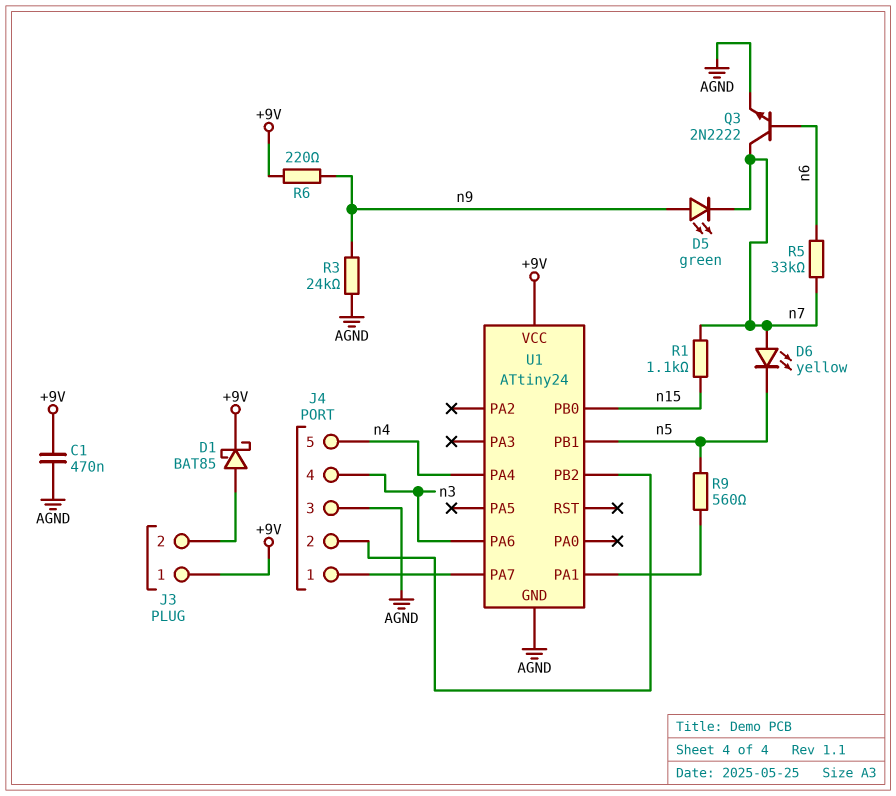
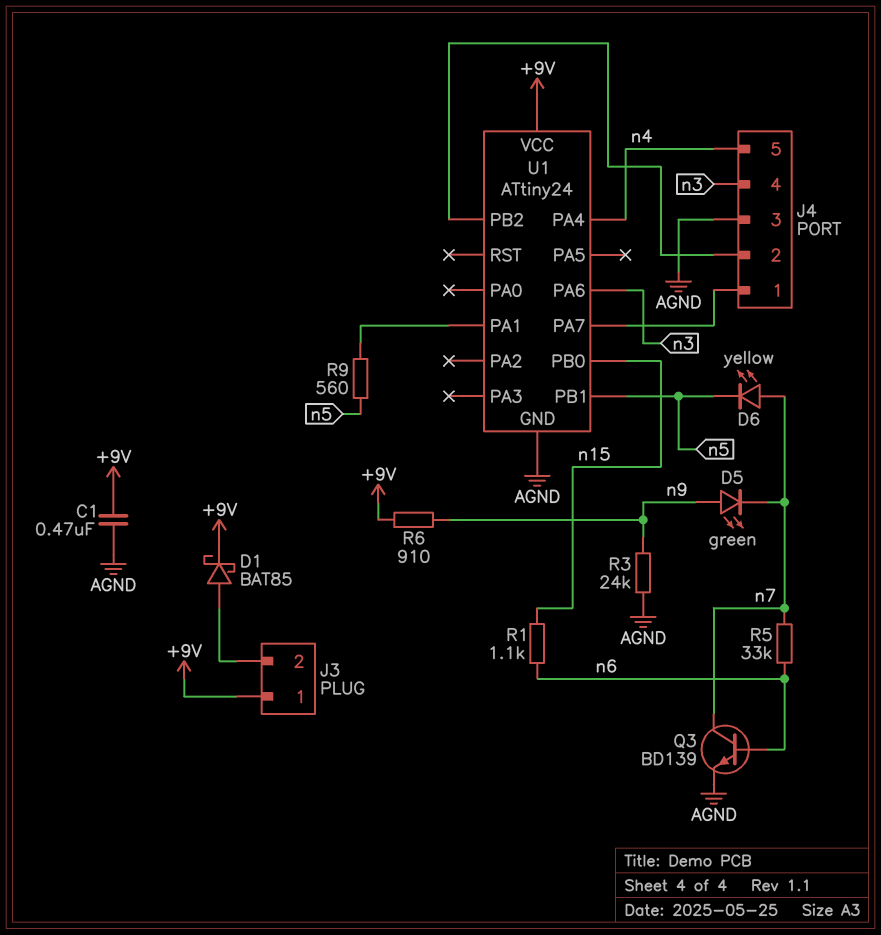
Q3: NPN 2N2222 (B n6, C n7, E AGND) -> NPN BD139 (B n6, C n7, E AGND)
R1: 1.1k (n7, n15) -> 1.1k (n6, n15)
R6: 220 (+9V, n9) -> 910 (+9V, n9)

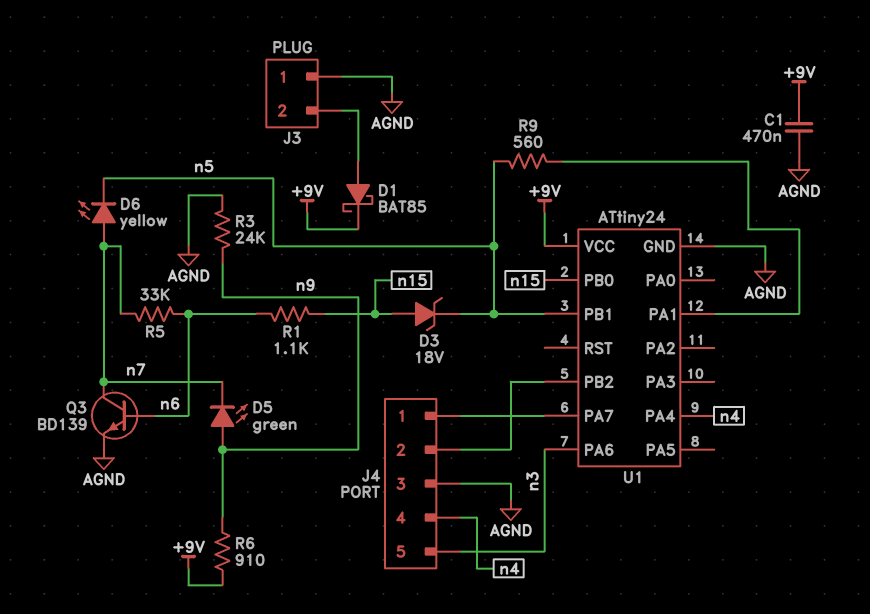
D3: none -> zener 18V (A n15, K n5)
J3 pin 1: +9V -> AGND
J4 pin 4: n3 -> n4
J4 pin 5: n4 -> n3

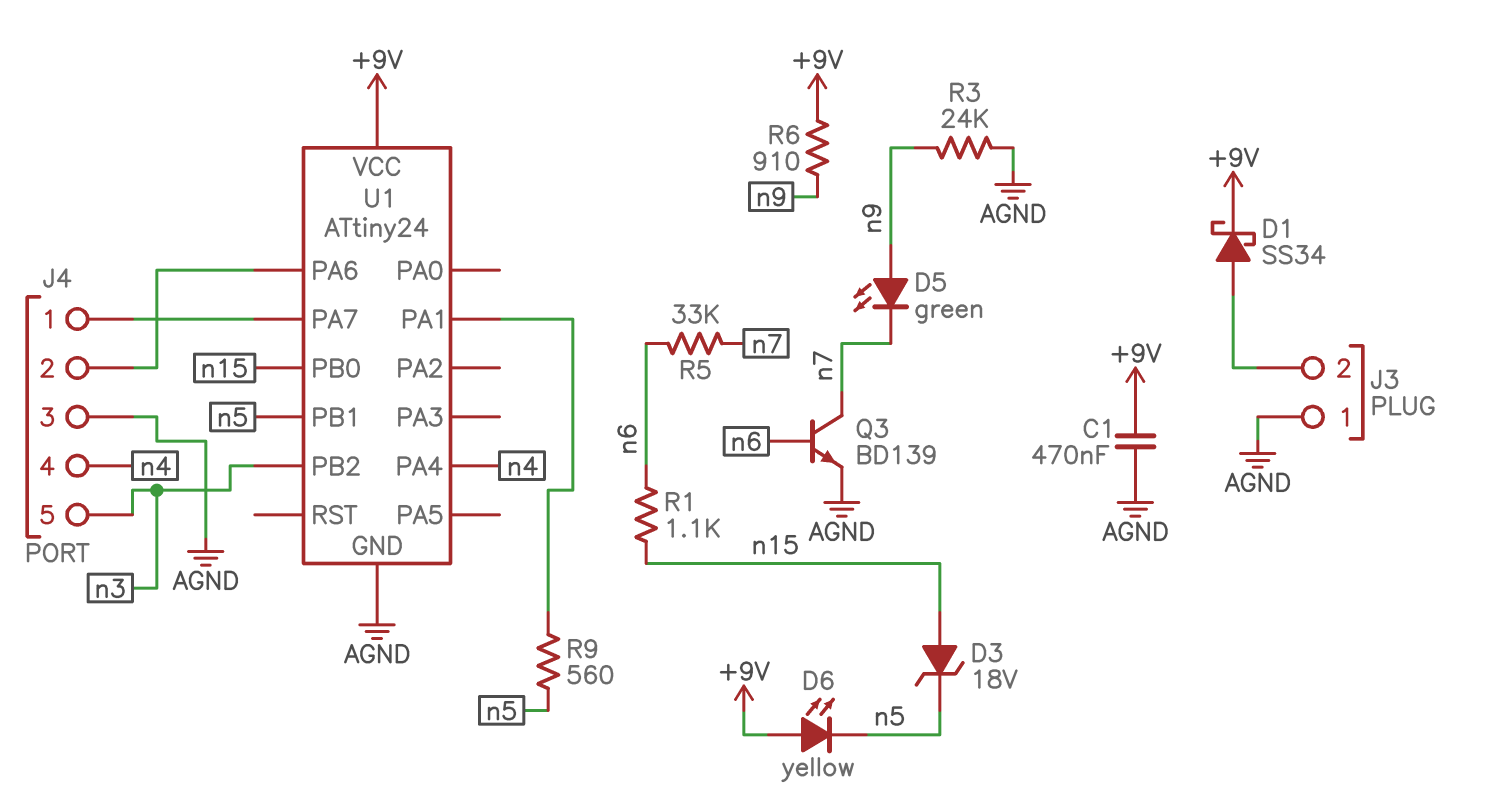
D1: schottky BAT85 (A J3/2, K +9V) -> schottky SS34 (A J3/2, K +9V)
D6: LED yellow (A n7, K n5) -> LED yellow (A +9V, K n5)
U1 pin PA6: n3 -> J4/2
U1 pin PB2: J4/2 -> n3

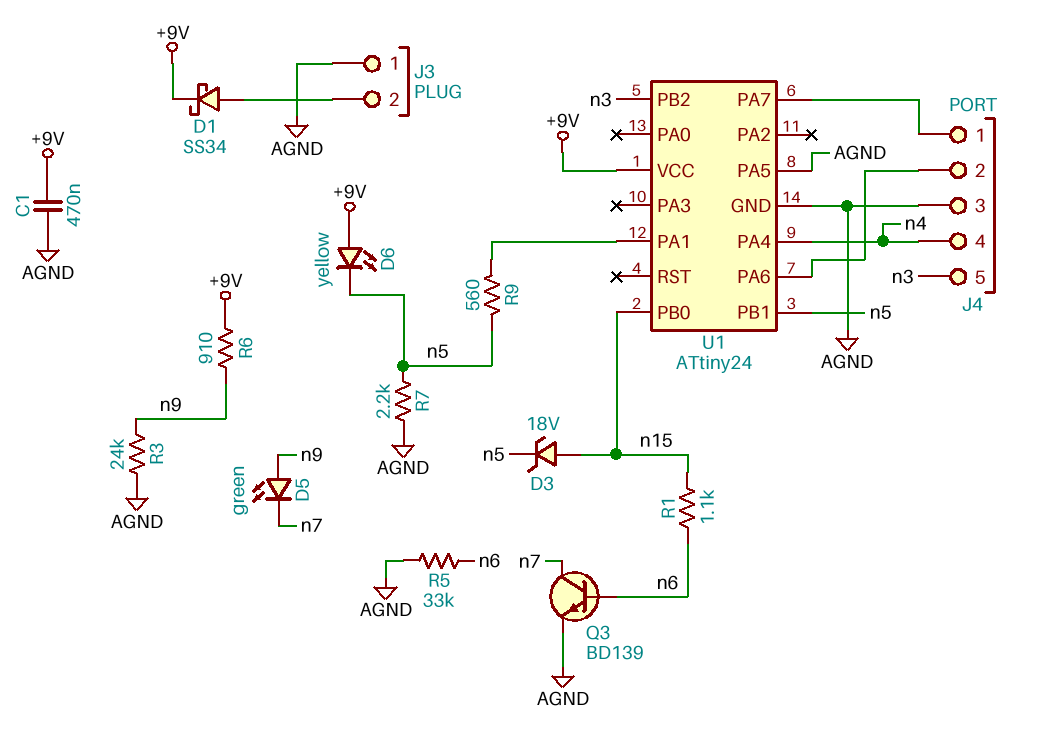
R5: 33k (n6, n7) -> 33k (AGND, n6)
R7: none -> 2.2k (AGND, n5)
U1 pin PA5: none -> AGND

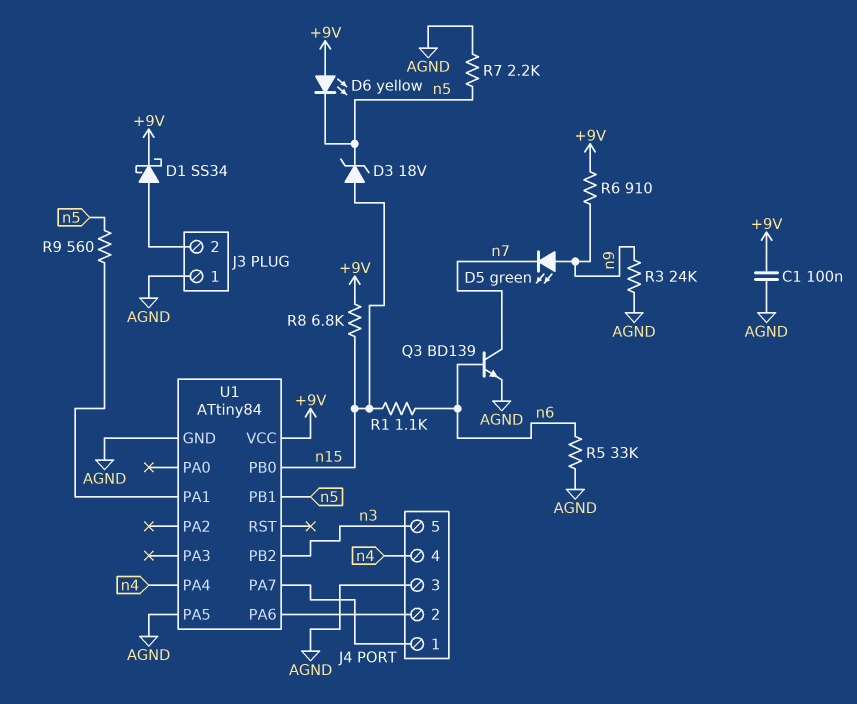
C1: 470nF (+9V, AGND) -> 100nF (+9V, AGND)
R8: none -> 6.8k (+9V, n15)
U1: ATtiny24 -> ATtiny84

